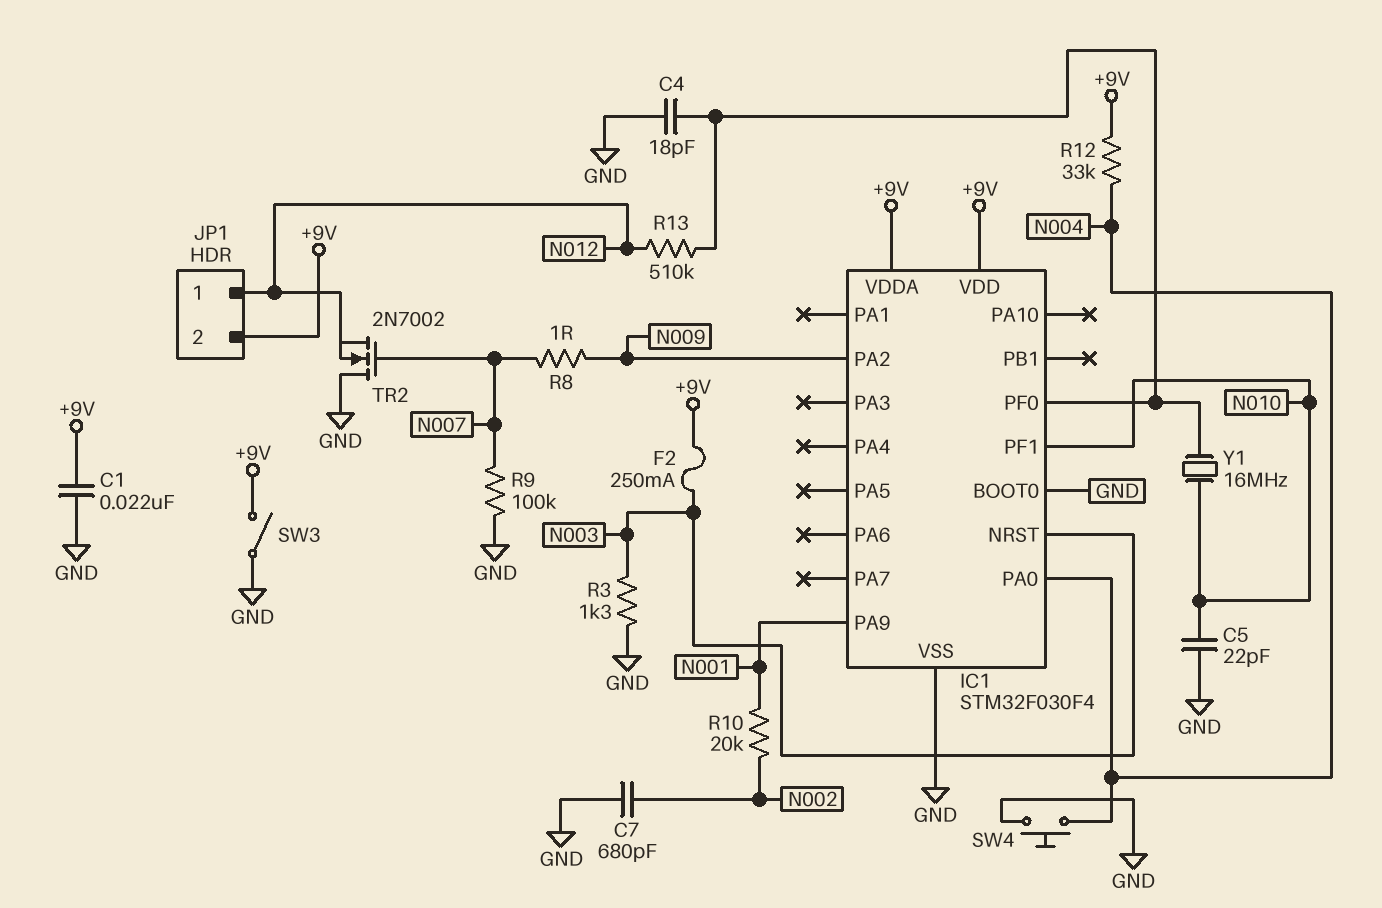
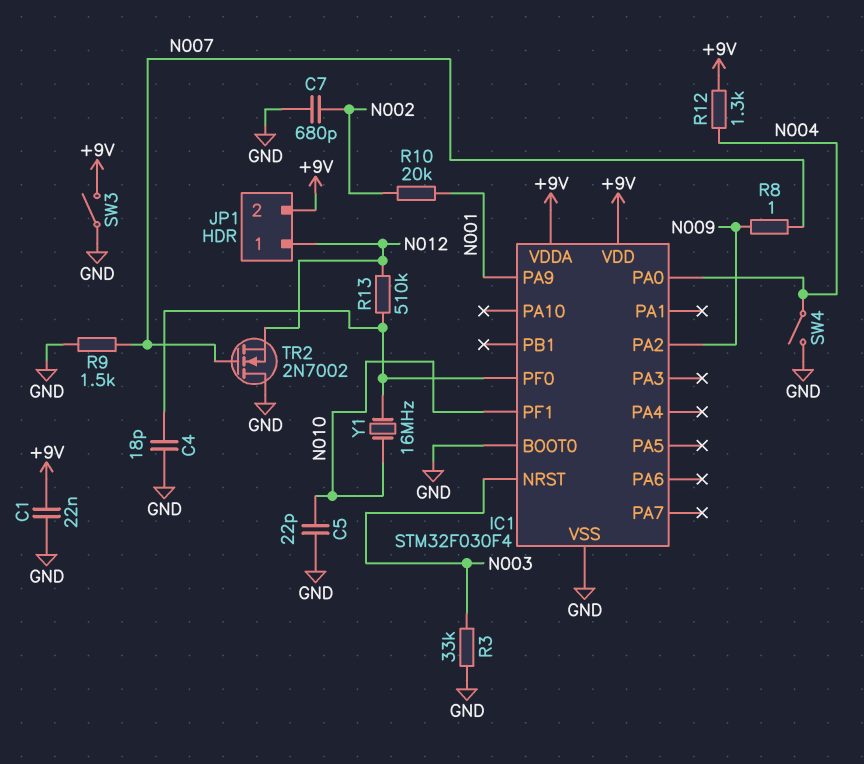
F2: 250mA (+9V, N003) -> none
R3: 1.3k (GND, N003) -> 33k (GND, N003)
R9: 100k (GND, N007) -> 1.5k (GND, N007)
R12: 33k (+9V, N004) -> 1.3k (+9V, N004)
SW4: button (GND, N004) -> switch (GND, N004)

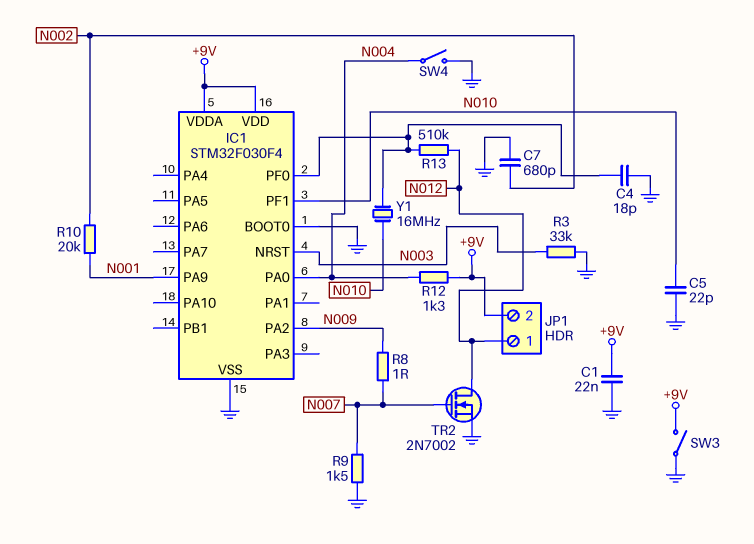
TR2: NMOS 2N7002 (G N007, D GND, S N012) -> NMOS 2N7002 (G N007, D N012, S GND)

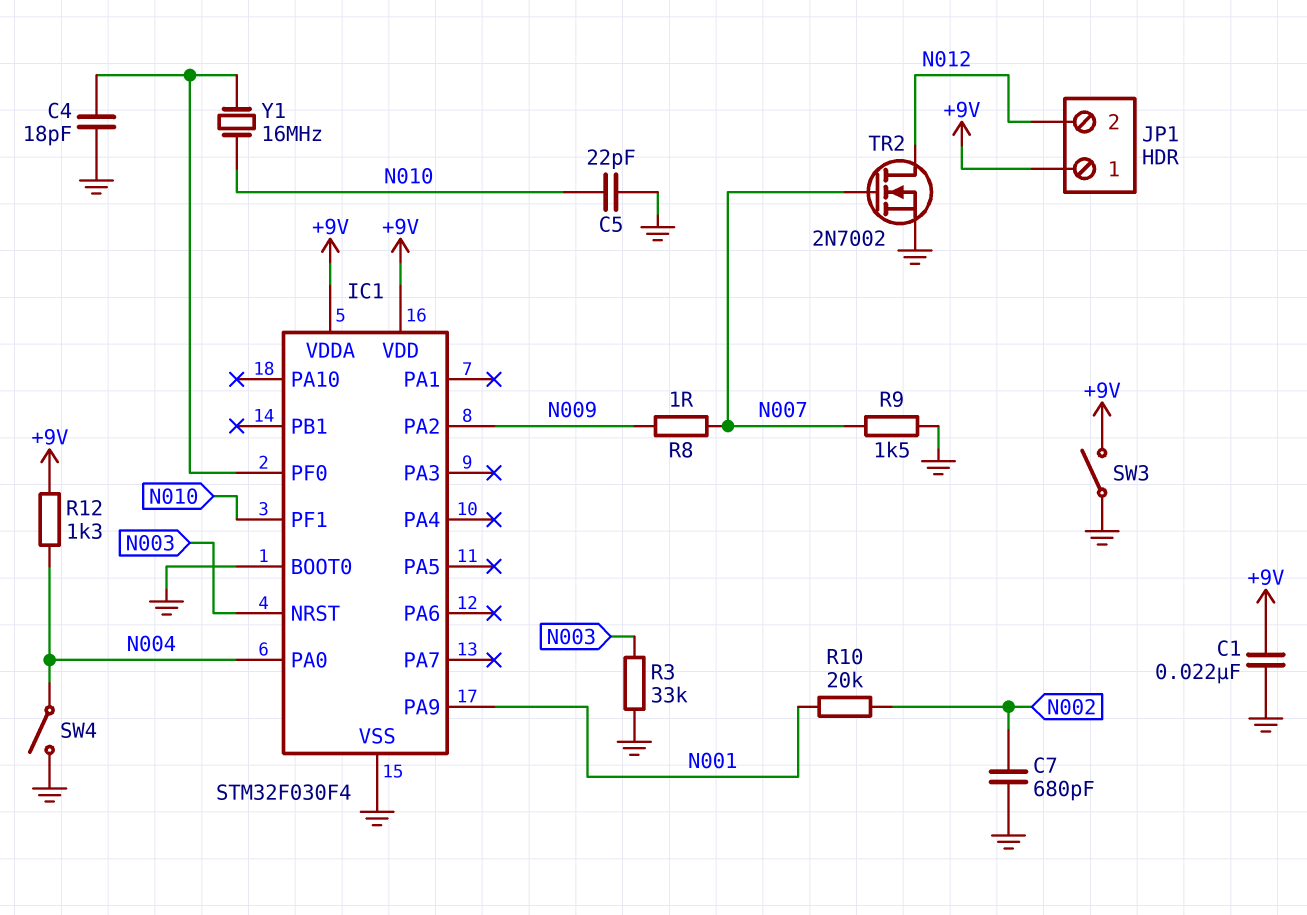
JP1 pin 1: N012 -> +9V
JP1 pin 2: +9V -> N012
R13: 510k (IC1/PF0, N012) -> none

